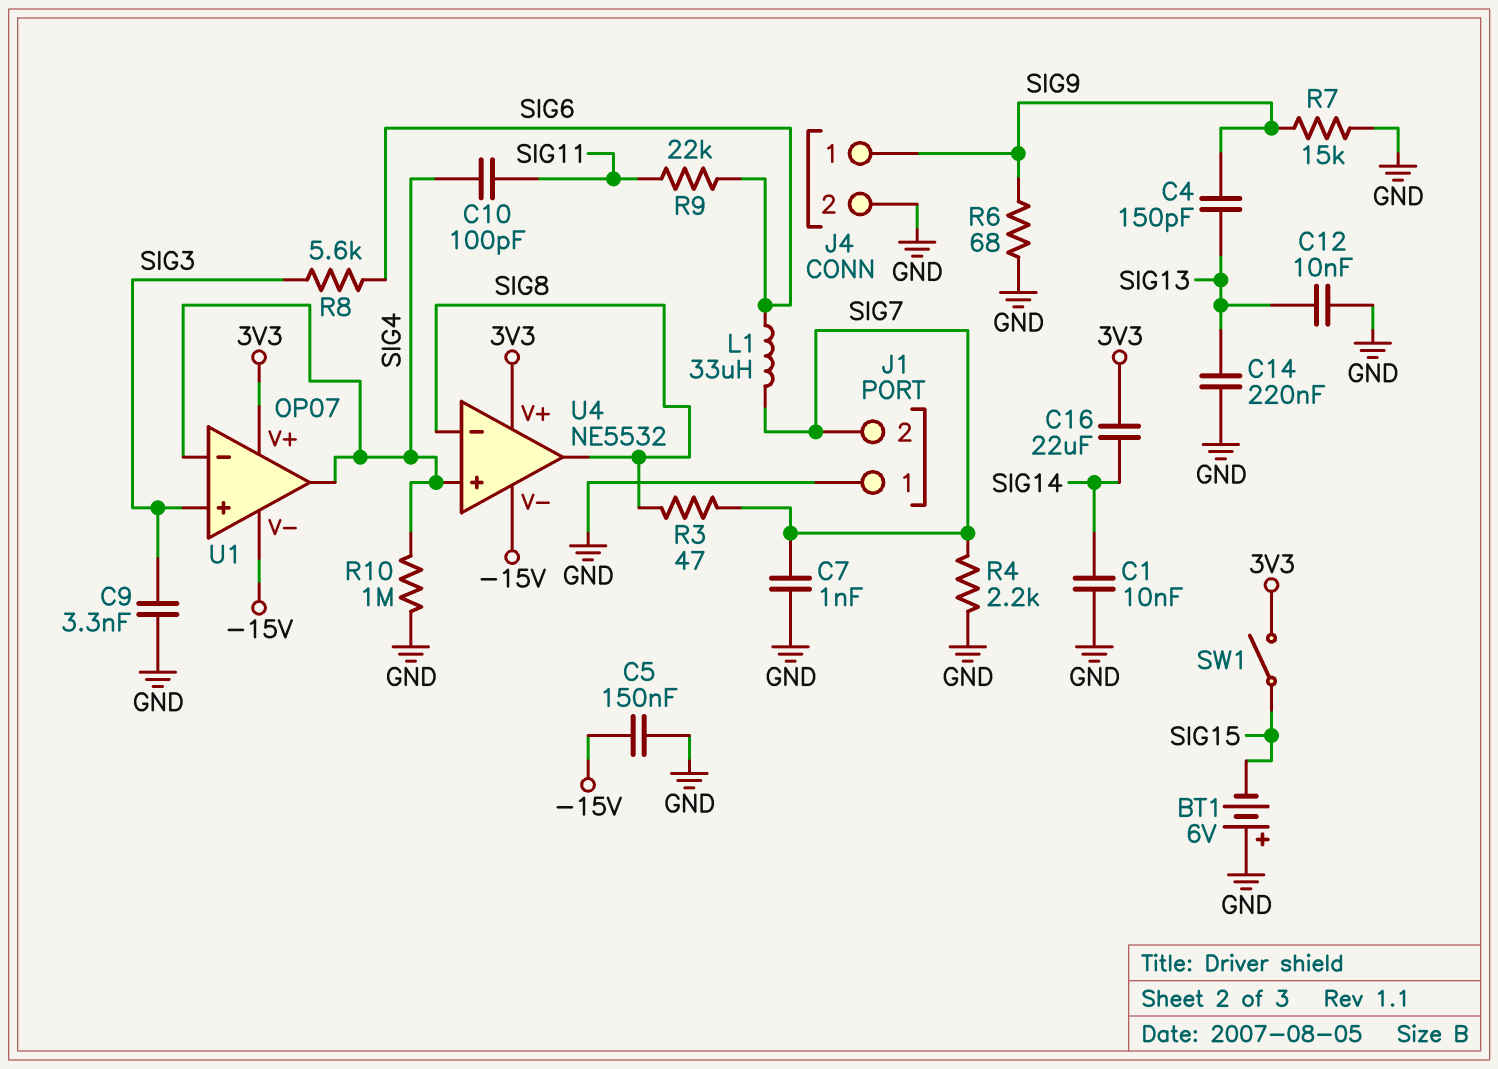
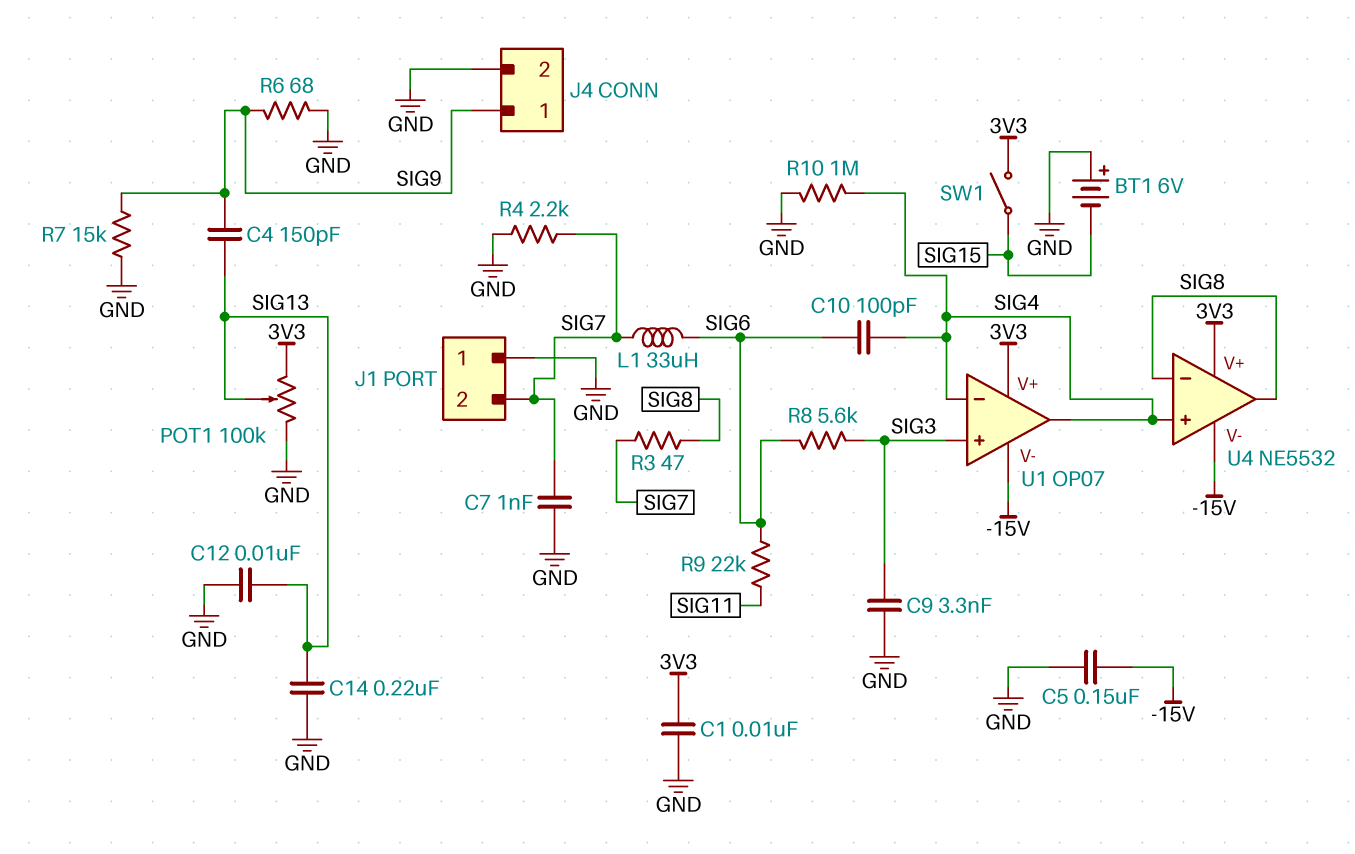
C1: 10nF (GND, SIG14) -> 10nF (3V3, GND)
C10: 100pF (SIG4, SIG11) -> 100pF (SIG4, SIG6)
C16: 22uF (3V3, SIG14) -> none
POT1: none -> 100k (3V3, GND, wiper SIG13)

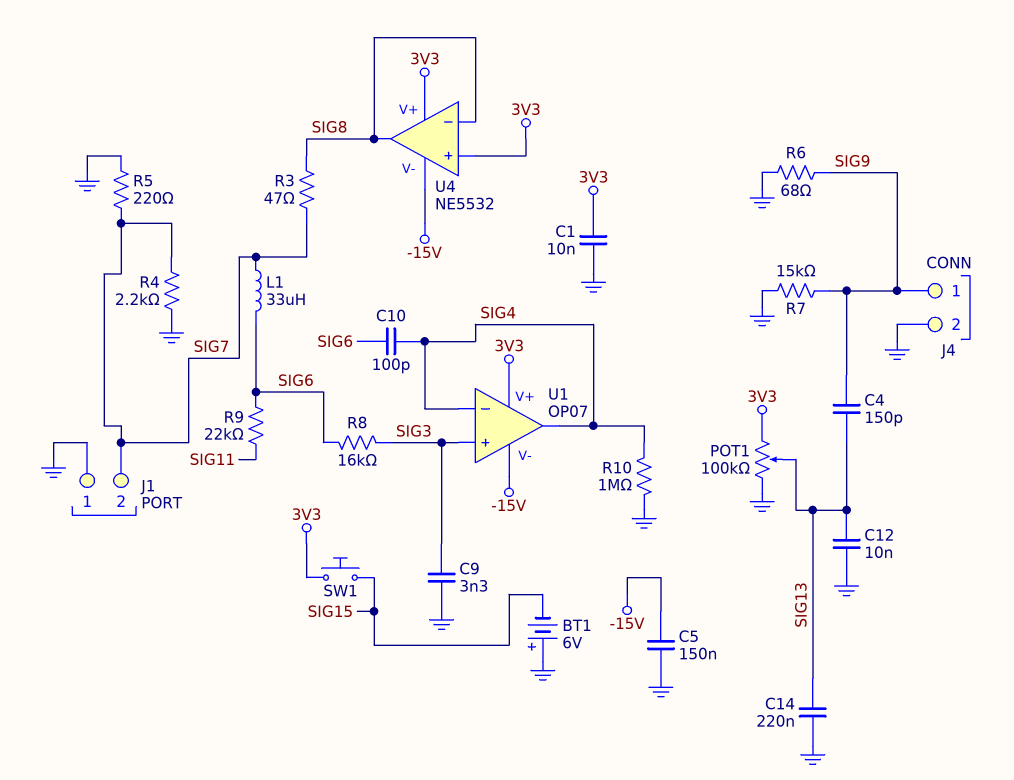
C7: 1nF (GND, SIG7) -> none
R5: none -> 220 (GND, SIG7)
R8: 5.6k (SIG3, SIG6) -> 16k (SIG3, SIG6)
SW1: switch (3V3, SIG15) -> button (3V3, SIG15)
U4 pin in+: SIG4 -> 3V3

